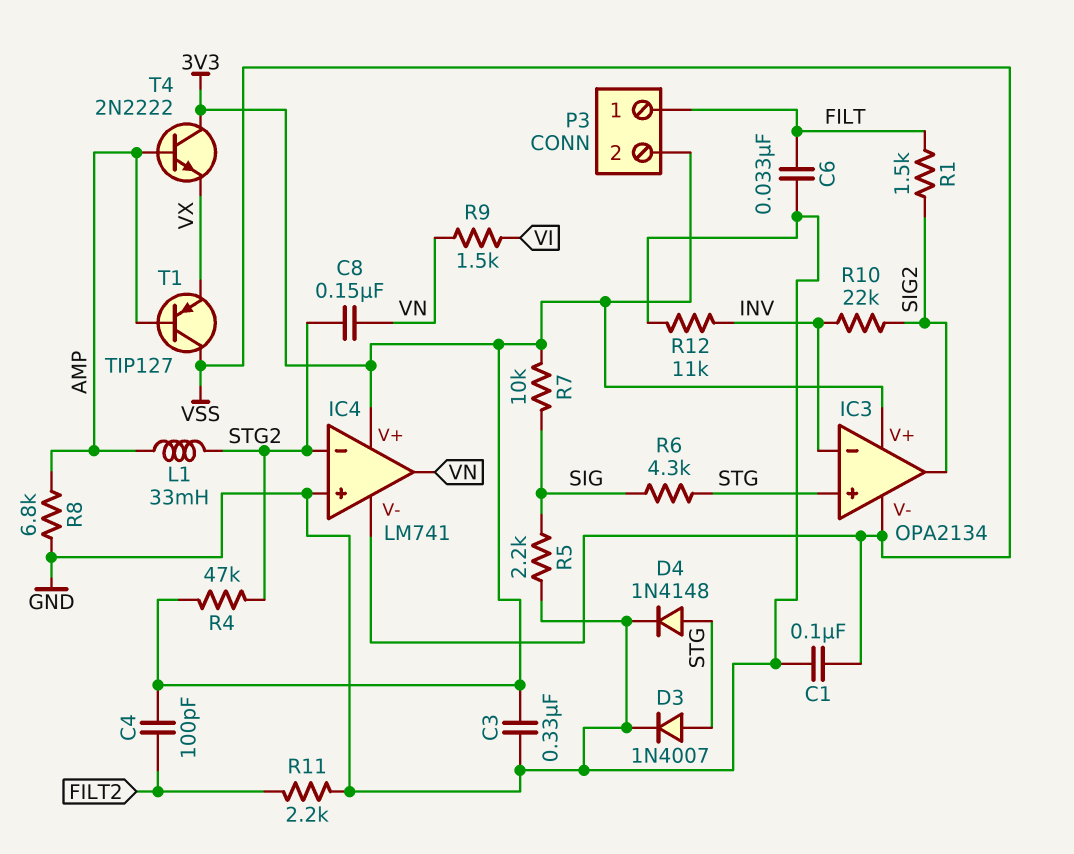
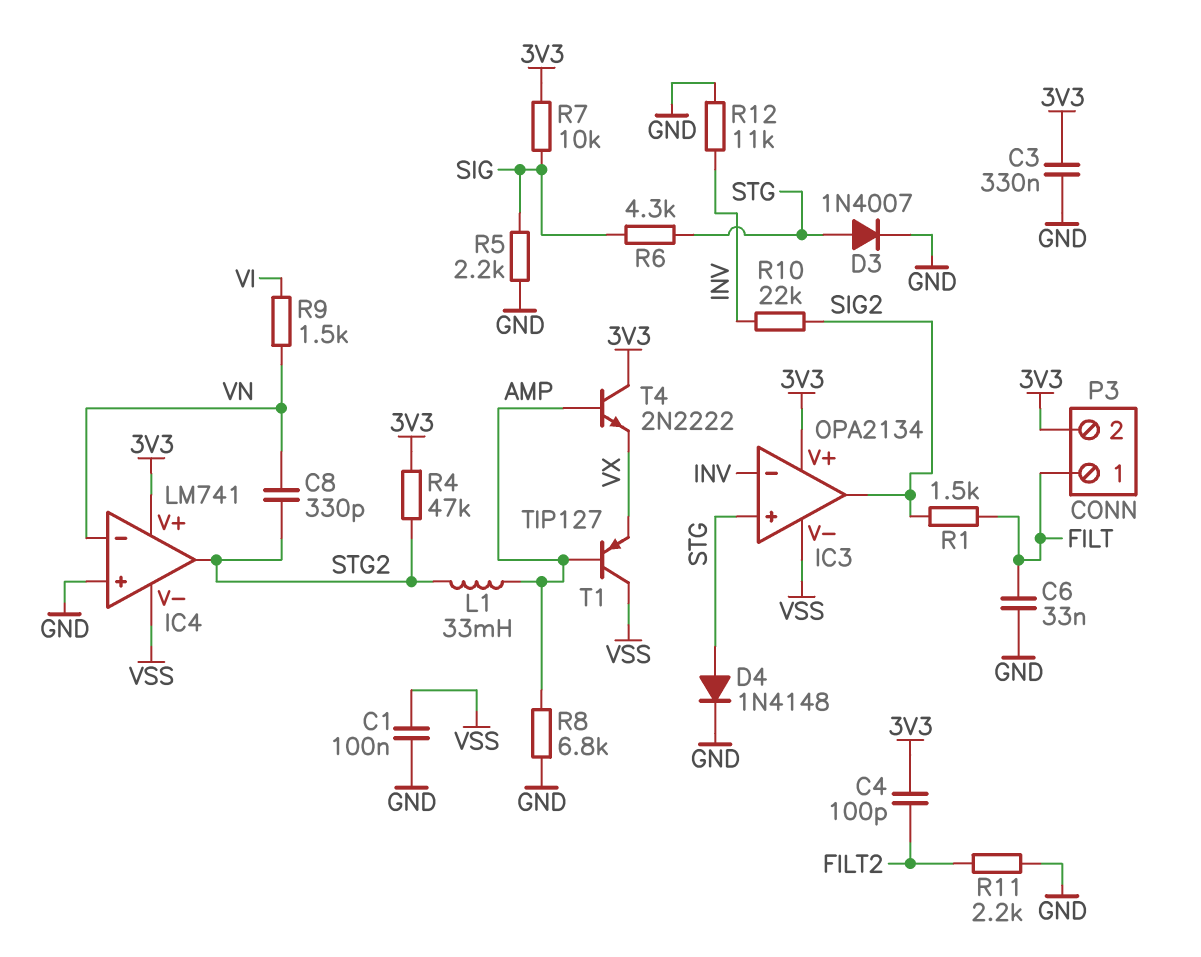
C8: 150nF (STG2, VN) -> 330pF (STG2, VN)
IC4 pin in-: STG2 -> VN
IC4 pin out: VN -> STG2

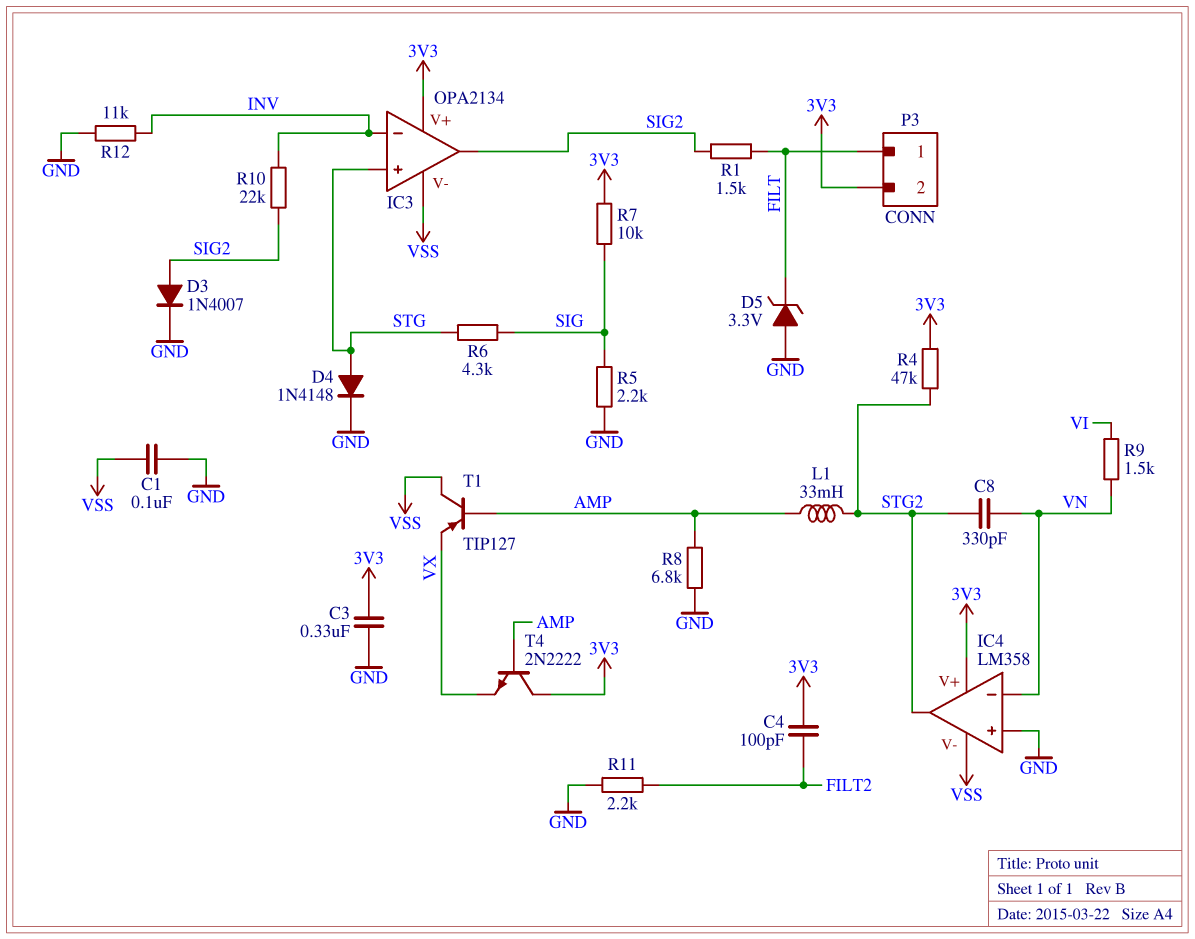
C6: 33nF (FILT, GND) -> none
D3: diode 1N4007 (A STG, K GND) -> diode 1N4007 (A SIG2, K GND)
D5: none -> zener 3.3V (A GND, K FILT)
IC4: LM741 -> LM358

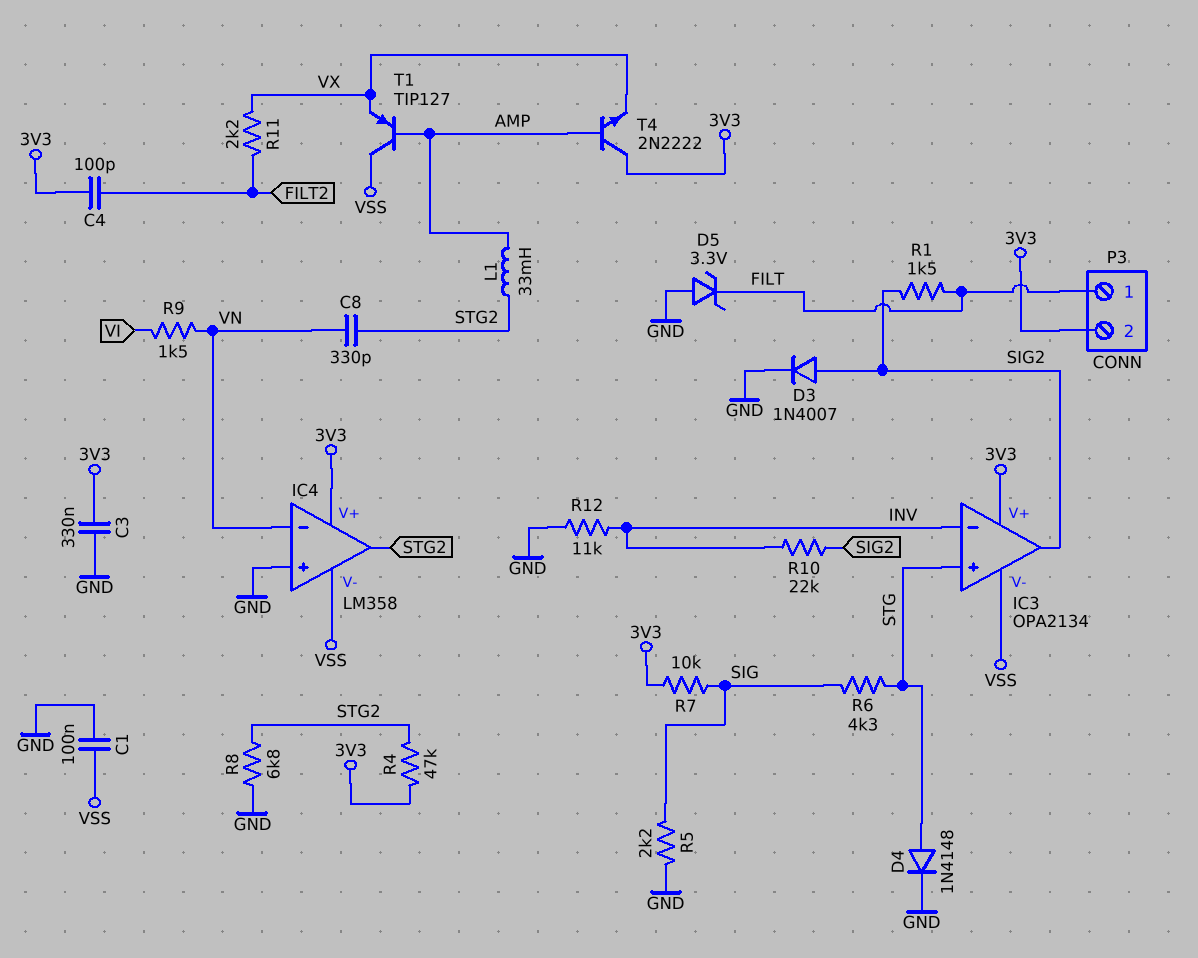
R8: 6.8k (AMP, GND) -> 6.8k (GND, STG2)
R11: 2.2k (FILT2, GND) -> 2.2k (FILT2, VX)

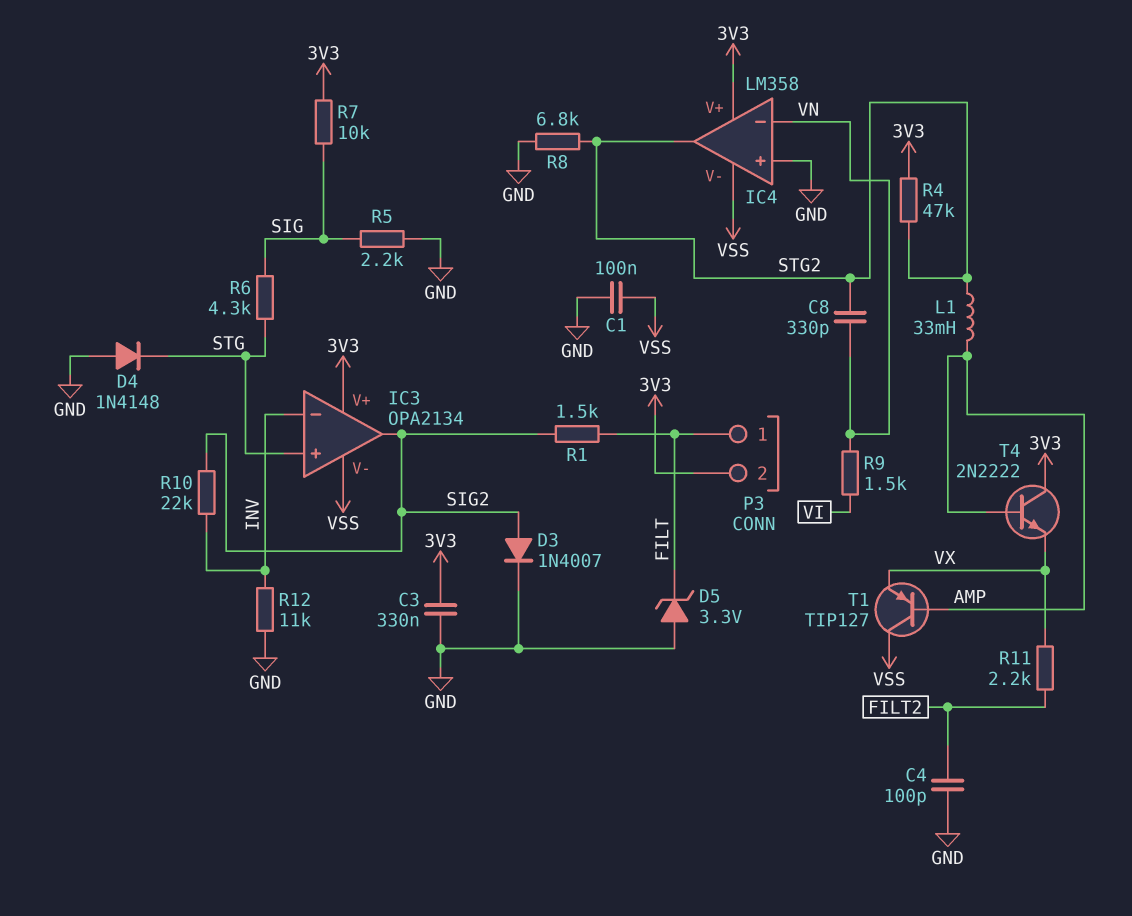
C4: 100pF (3V3, FILT2) -> 100pF (FILT2, GND)
D4: diode 1N4148 (A STG, K GND) -> diode 1N4148 (A GND, K STG)

